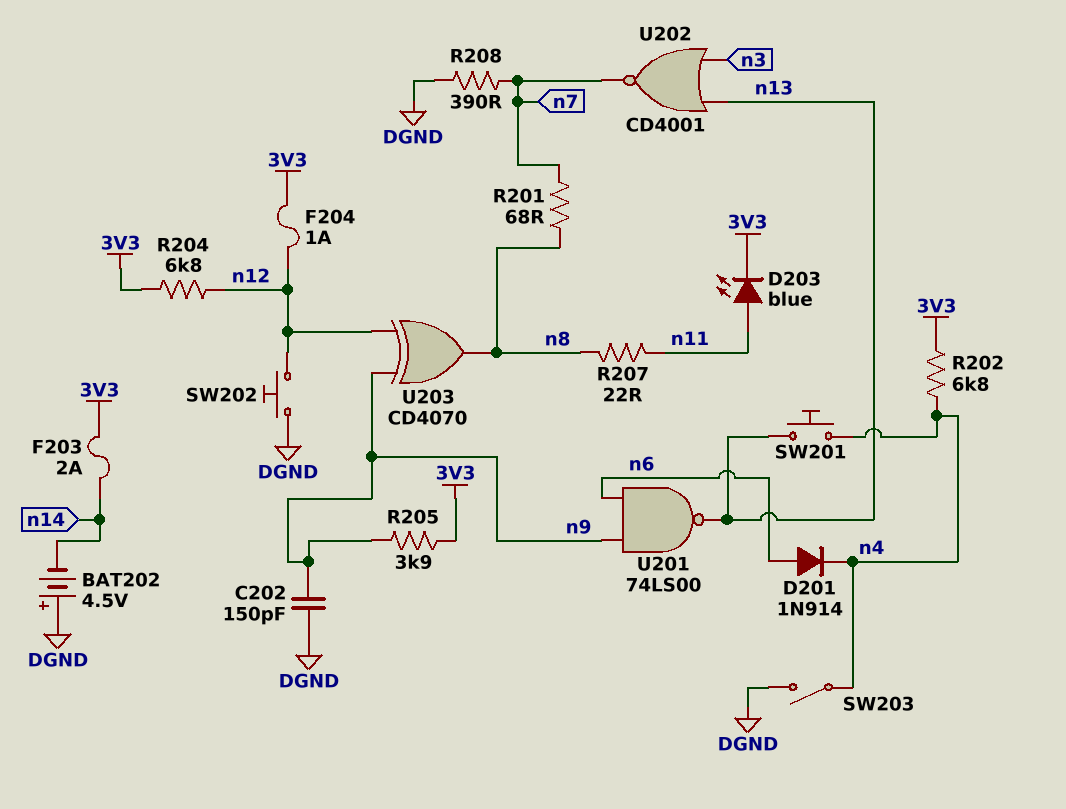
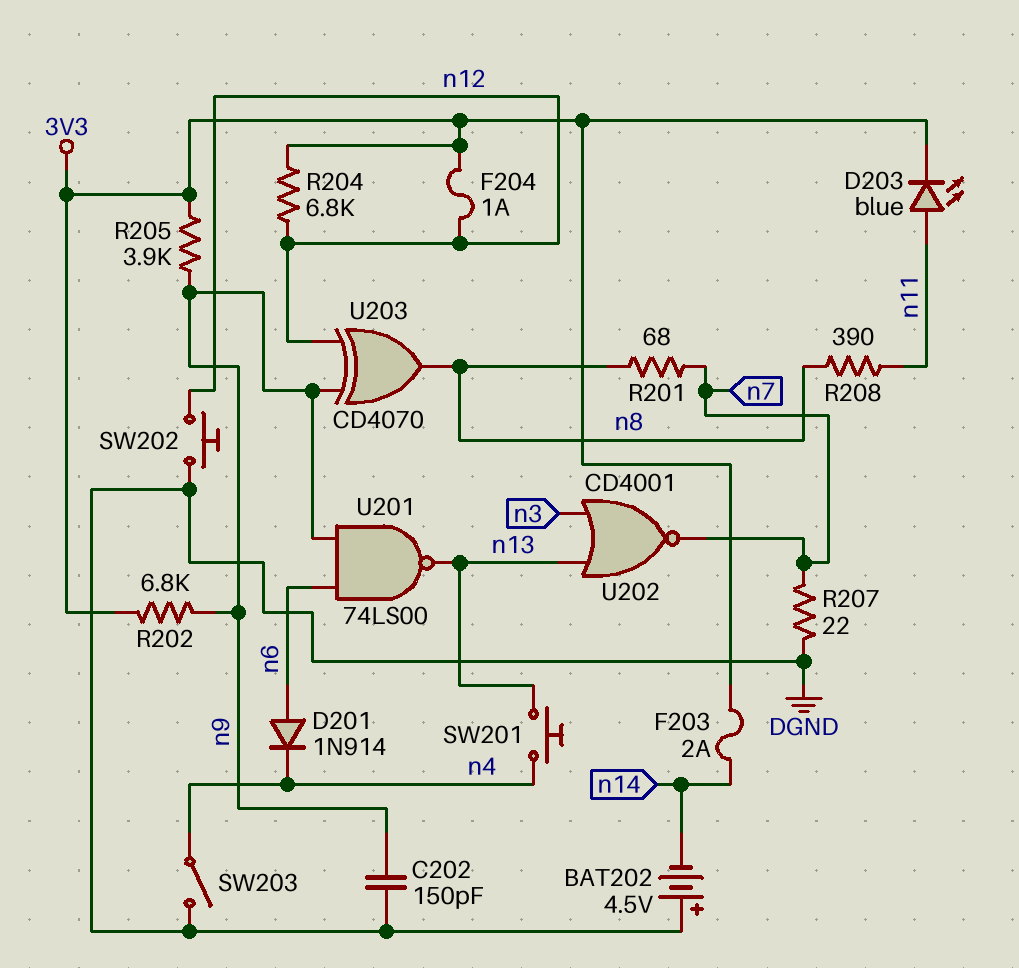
R202: 6.8k (3V3, n4) -> 6.8k (3V3, n9)
R207: 22 (n8, n11) -> 22 (DGND, n7)
R208: 390 (DGND, n7) -> 390 (n8, n11)

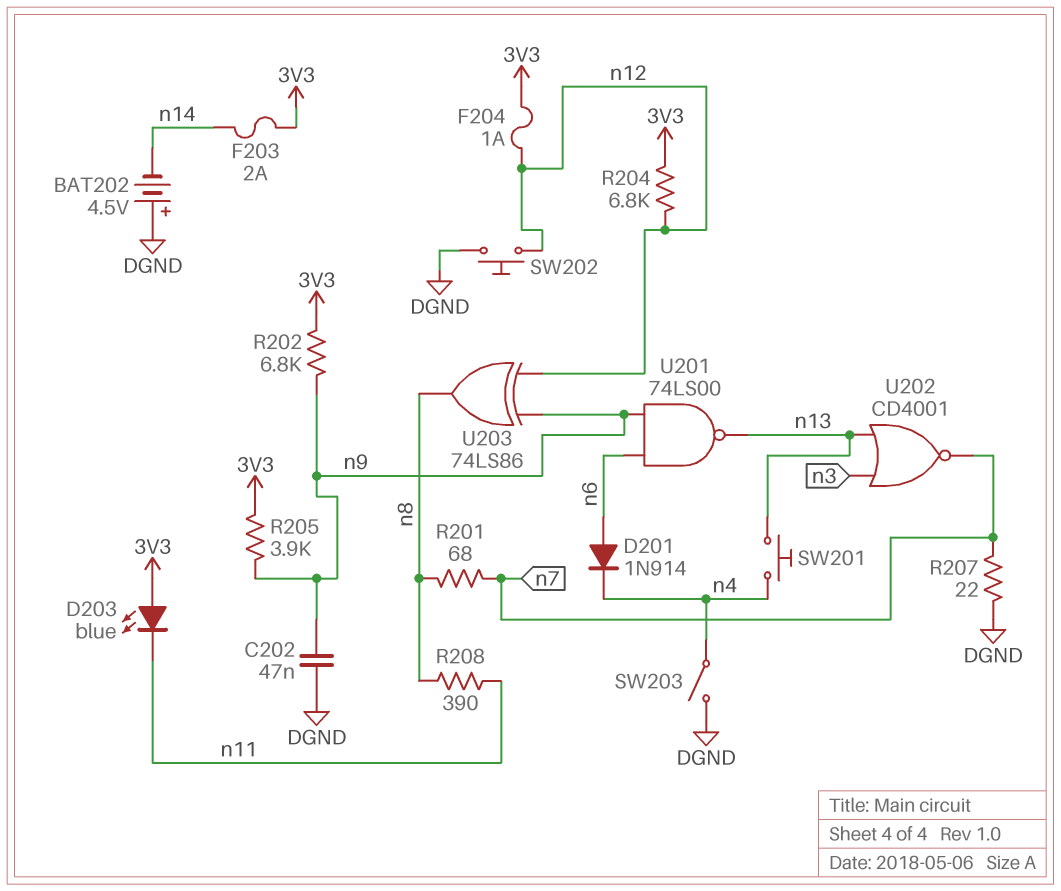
C202: 150pF (DGND, n9) -> 47nF (DGND, n9)
D203: LED blue (A n11, K 3V3) -> LED blue (A 3V3, K n11)
U203: XOR CD4070 (in n9, in n12, out n8) -> XOR 74LS86 (in n9, in n12, out n8)

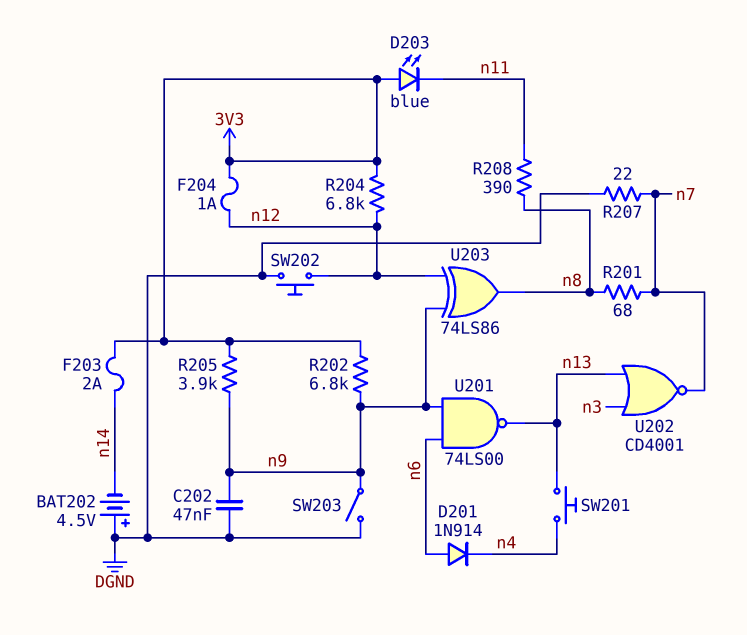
SW203: switch (DGND, n4) -> switch (DGND, n9)

